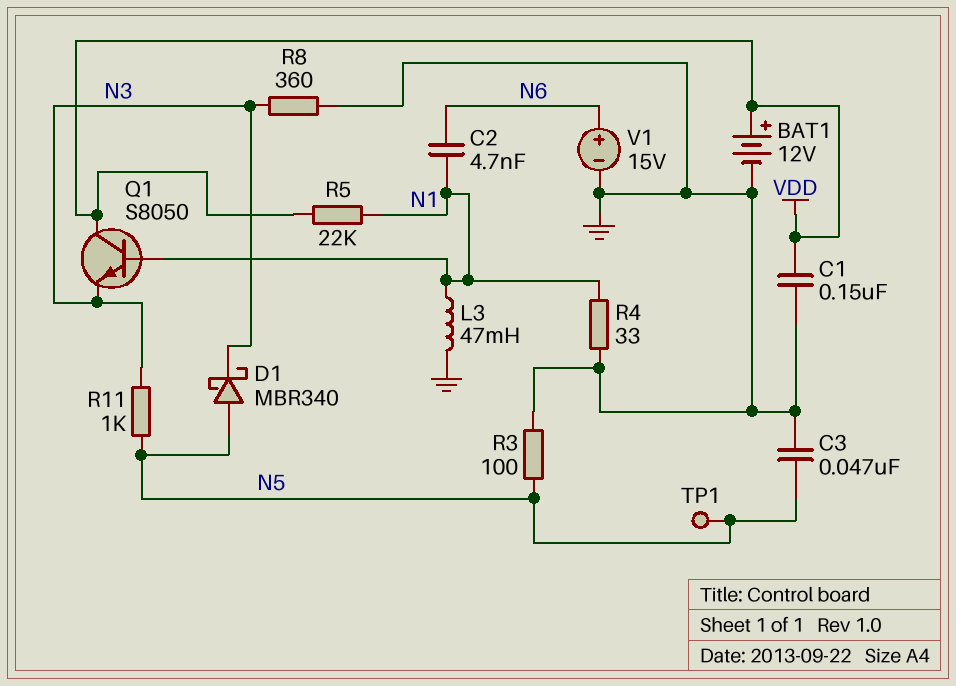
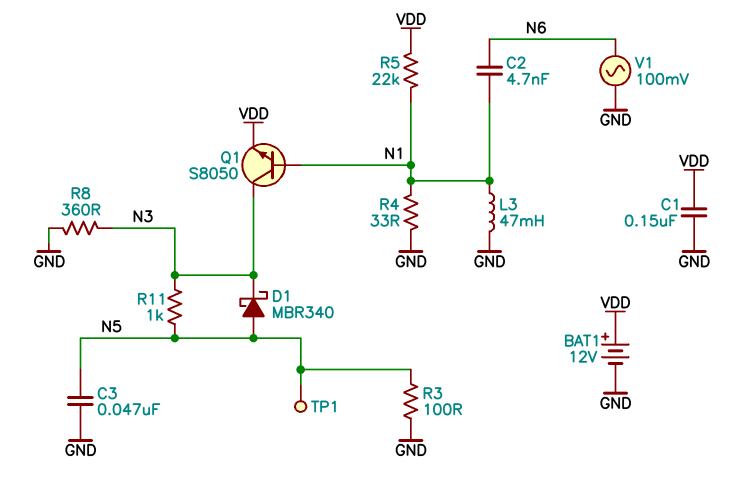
Q1: NPN S8050 (B N1, C VDD, E N3) -> NPN S8050 (B N1, C N3, E VDD)
V1: 15V (plus N6, minus GND) -> AC 100mV (GND, N6)

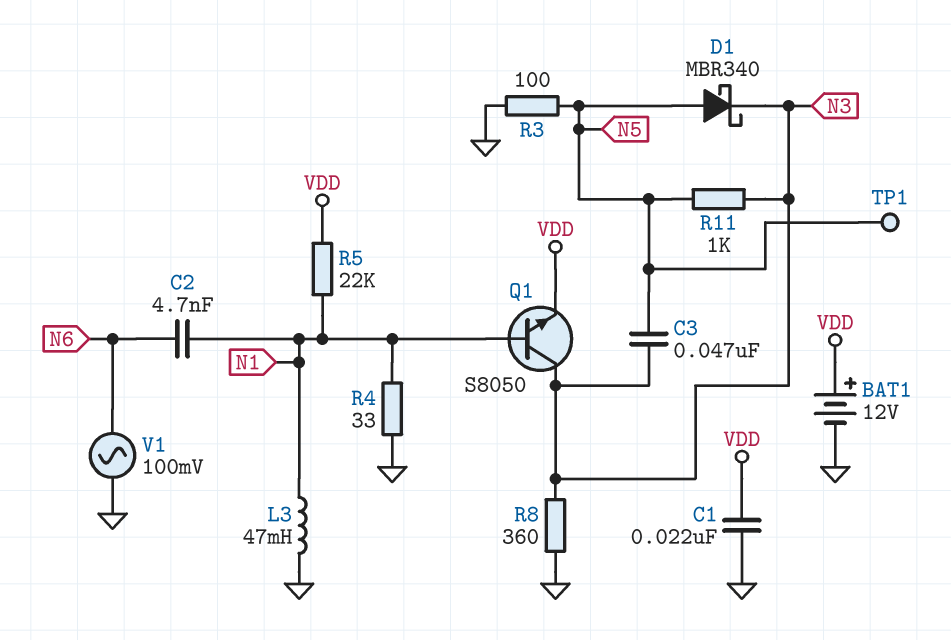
C1: 150nF (GND, VDD) -> 22nF (GND, VDD)
C3: 47nF (GND, N5) -> 47nF (N3, N5)

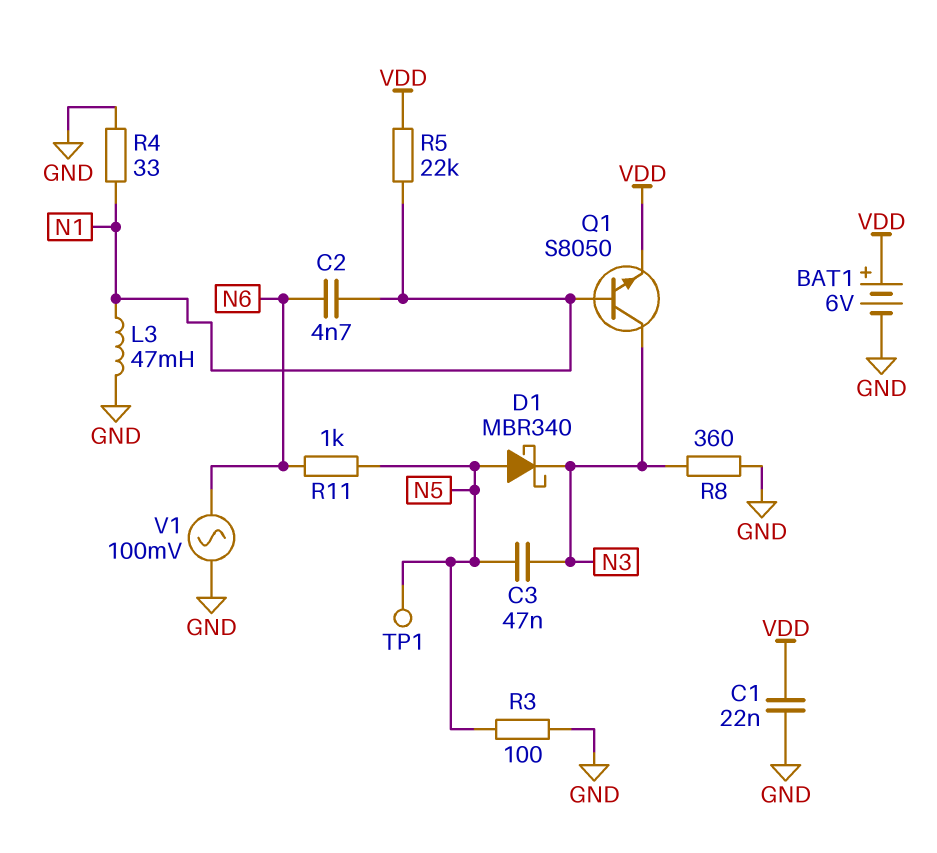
BAT1: 12V (plus VDD, minus GND) -> 6V (plus VDD, minus GND)
R11: 1k (N3, N5) -> 1k (N5, N6)

